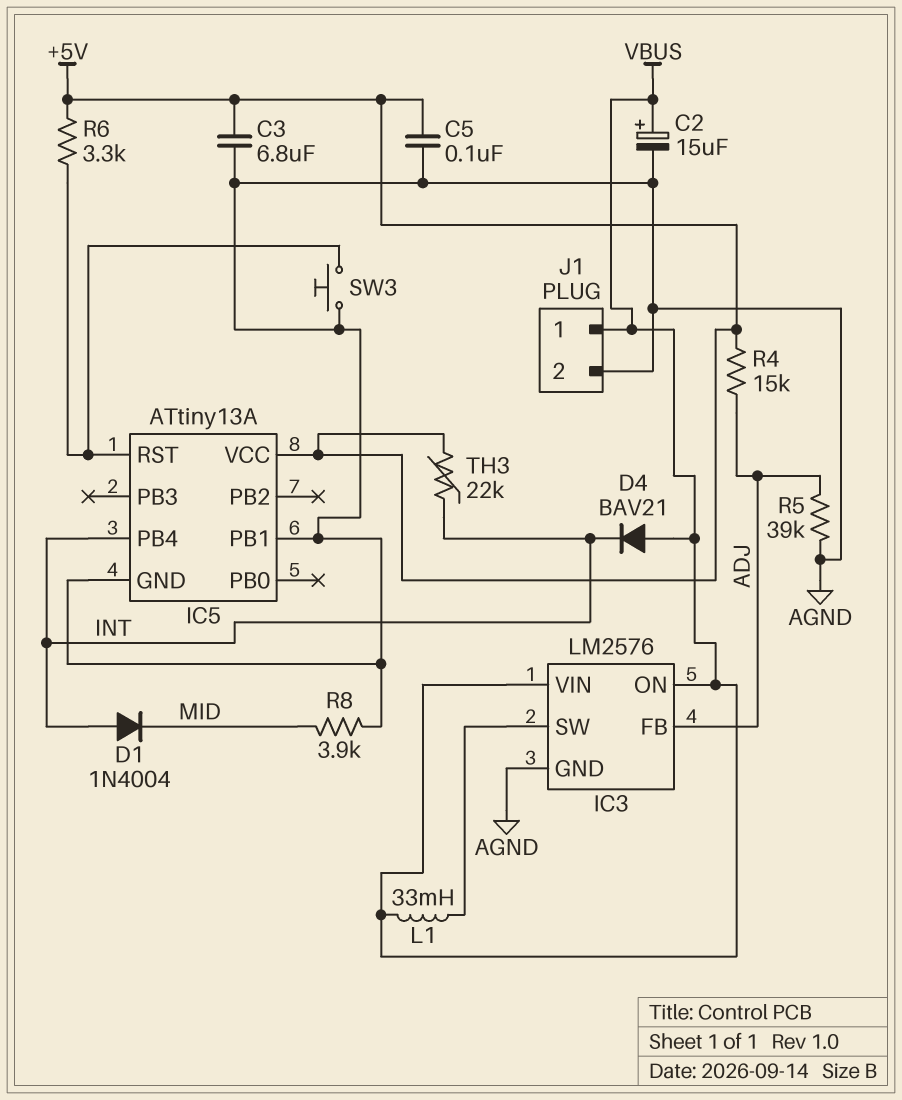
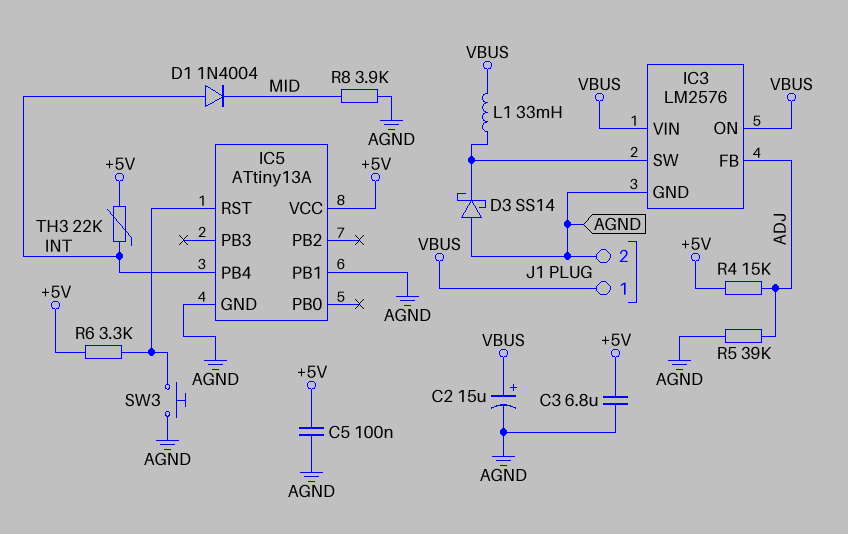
D3: none -> schottky SS14 (A AGND, K IC3/SW)
D4: diode BAV21 (A VBUS, K INT) -> none

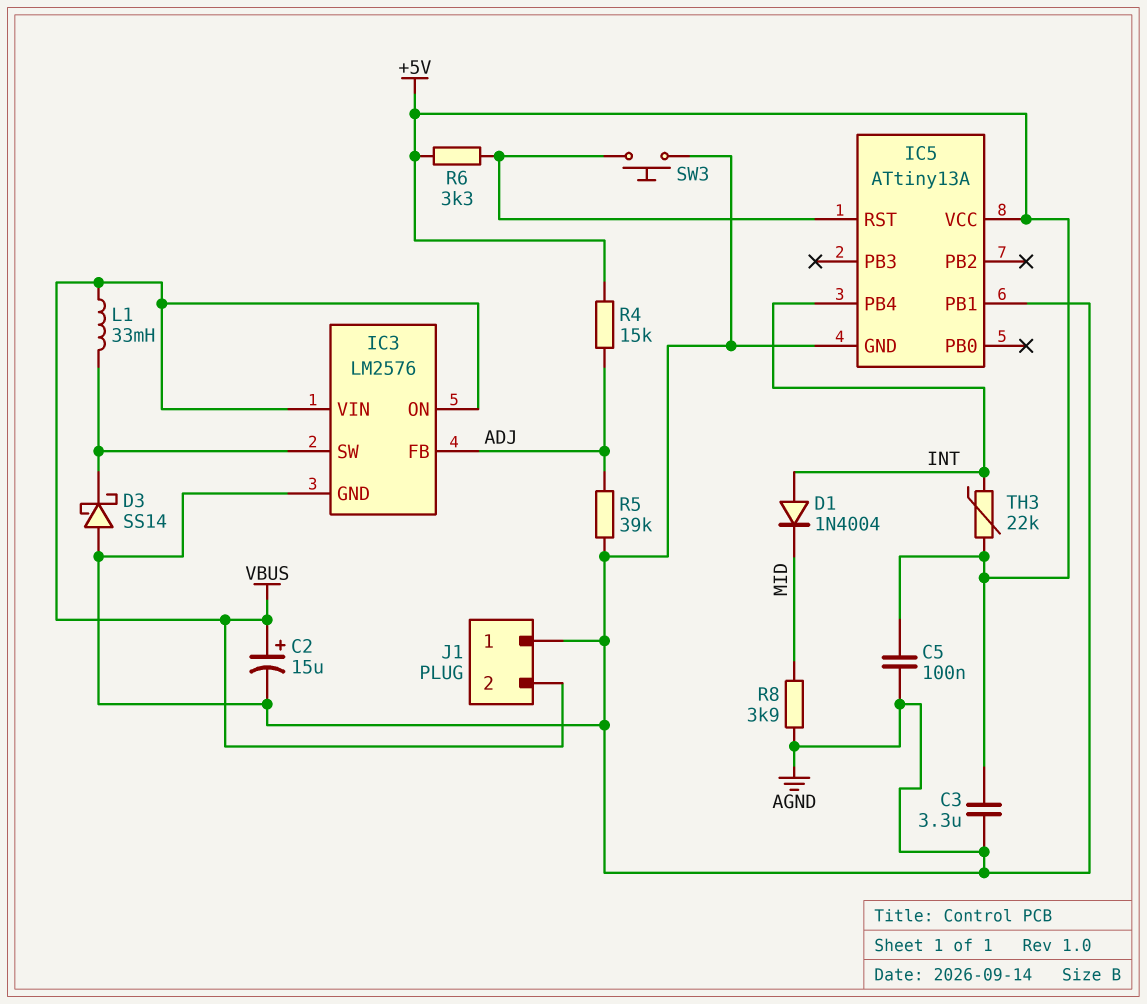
C3: 6.8uF (+5V, AGND) -> 3.3uF (+5V, AGND)
J1 pin 1: VBUS -> AGND
J1 pin 2: AGND -> VBUS

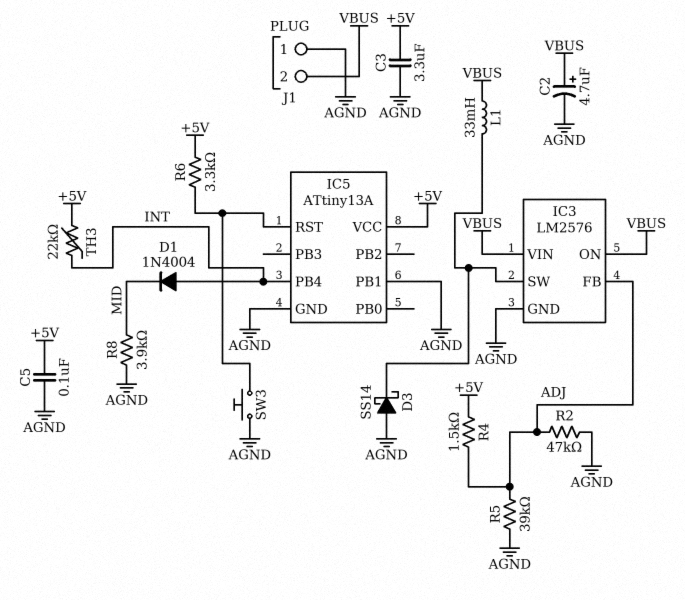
C2: 15uF (plus VBUS, minus AGND) -> 4.7uF (plus VBUS, minus AGND)
R2: none -> 47k (ADJ, AGND)
R4: 15k (+5V, ADJ) -> 1.5k (+5V, ADJ)

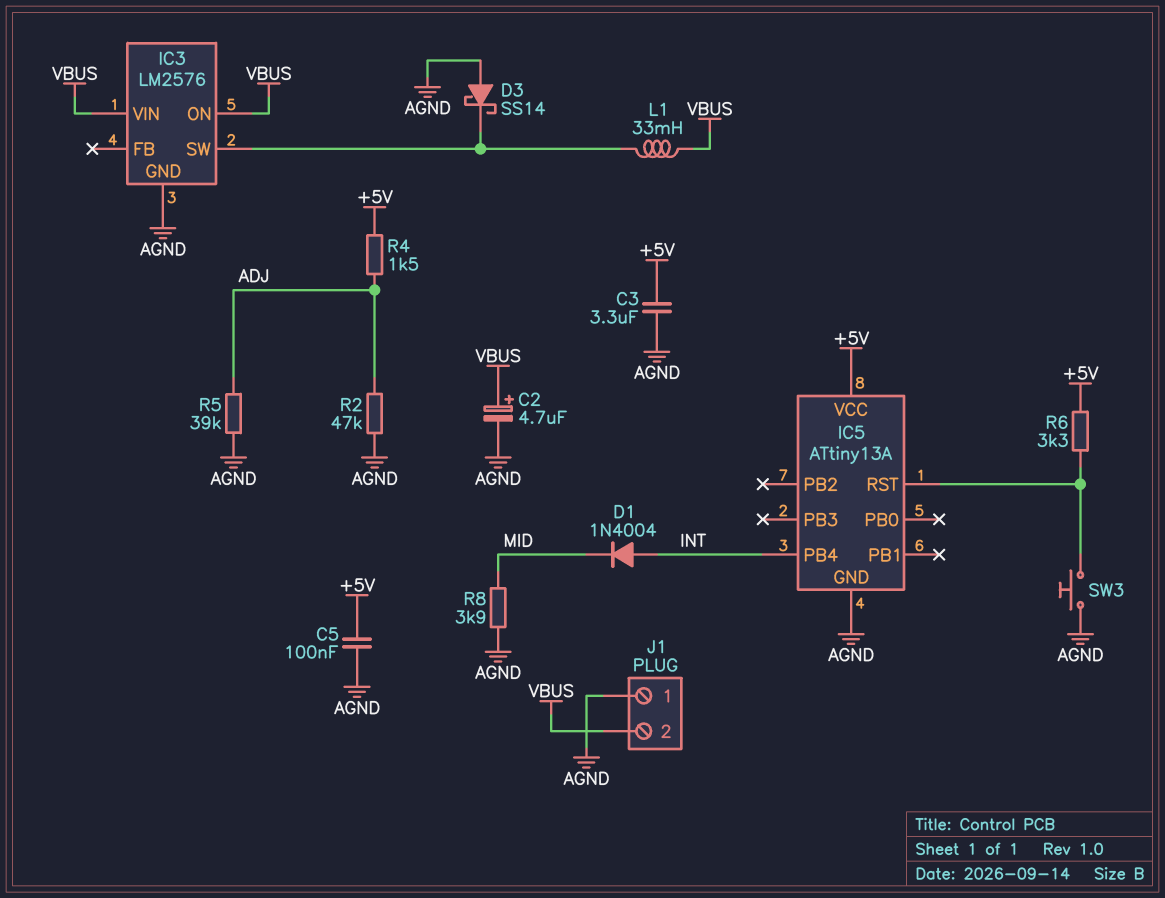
IC3 pin FB: ADJ -> none
IC5 pin PB1: AGND -> none
TH3: 22k (+5V, INT) -> none

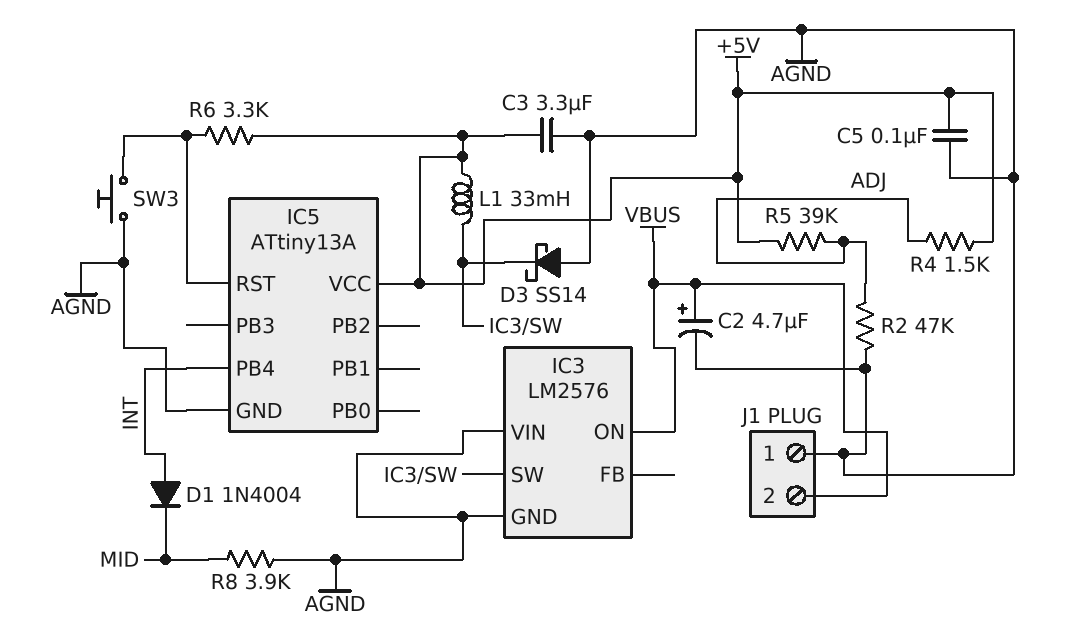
IC3 pin VIN: VBUS -> AGND
L1: 33mH (IC3/SW, VBUS) -> 33mH (+5V, IC3/SW)
R5: 39k (ADJ, AGND) -> 39k (+5V, ADJ)

